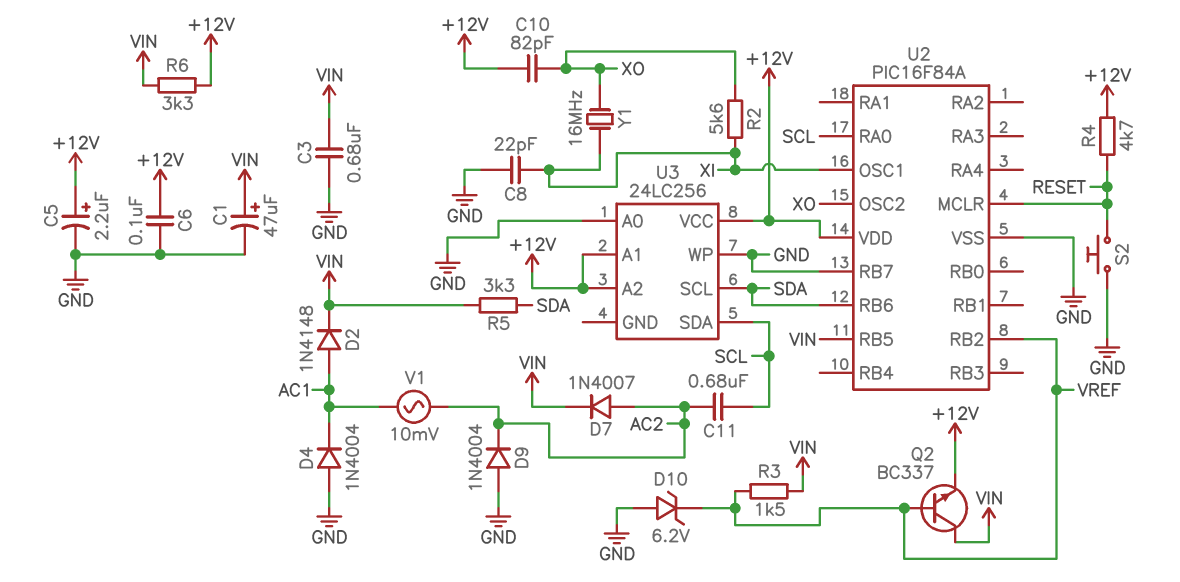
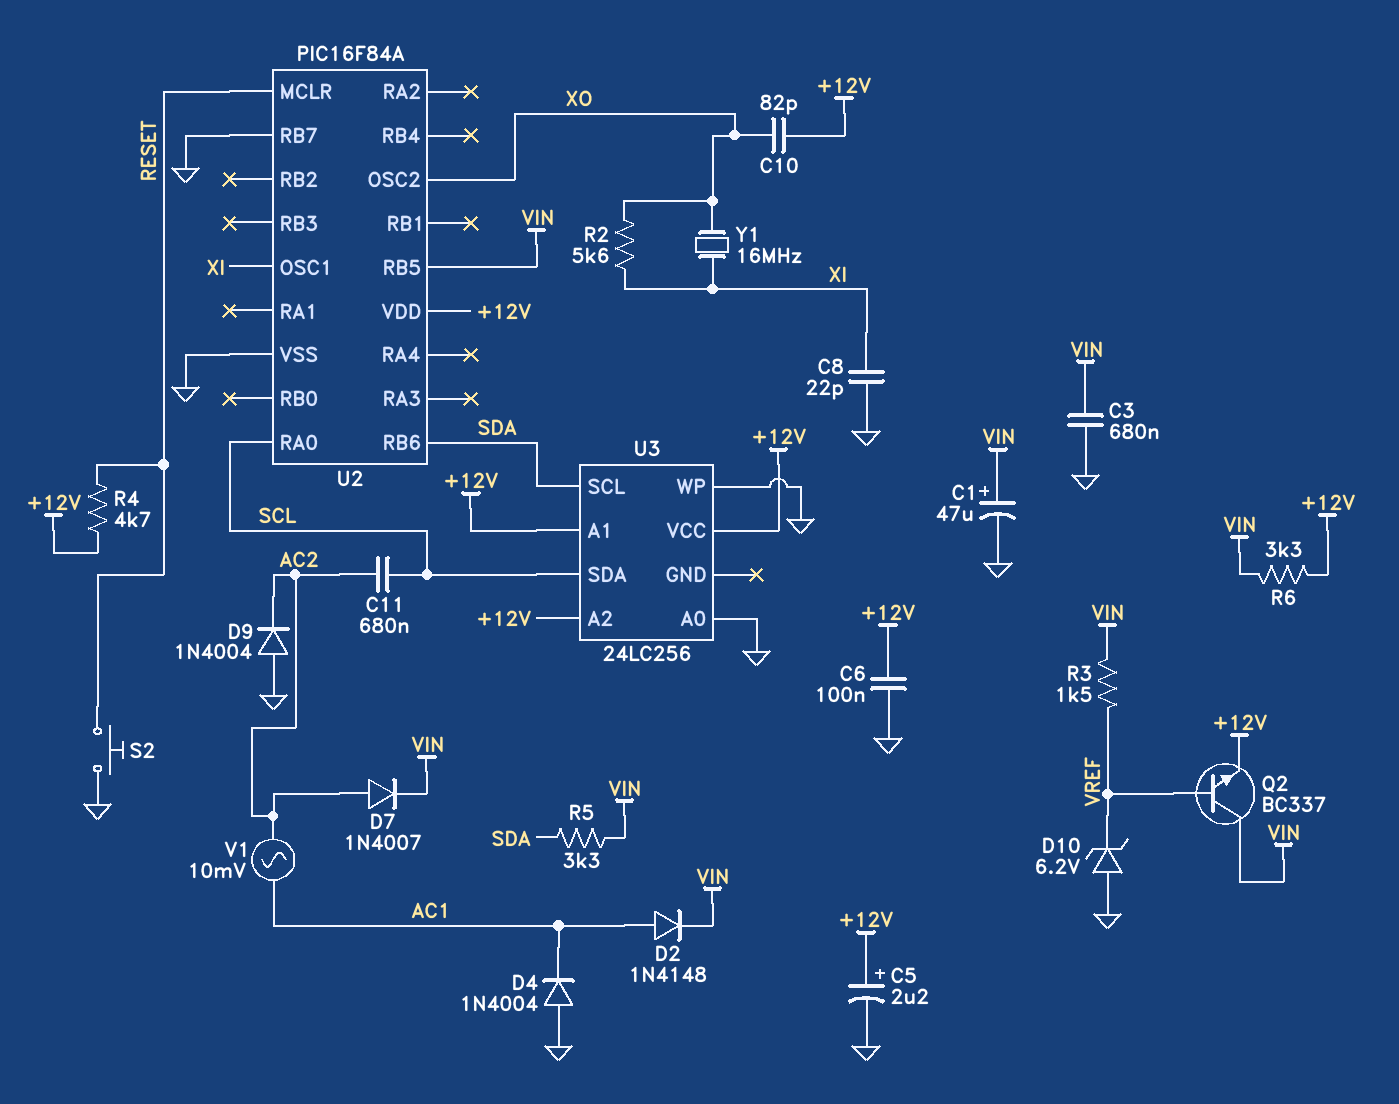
U2 pin RB2: VREF -> none

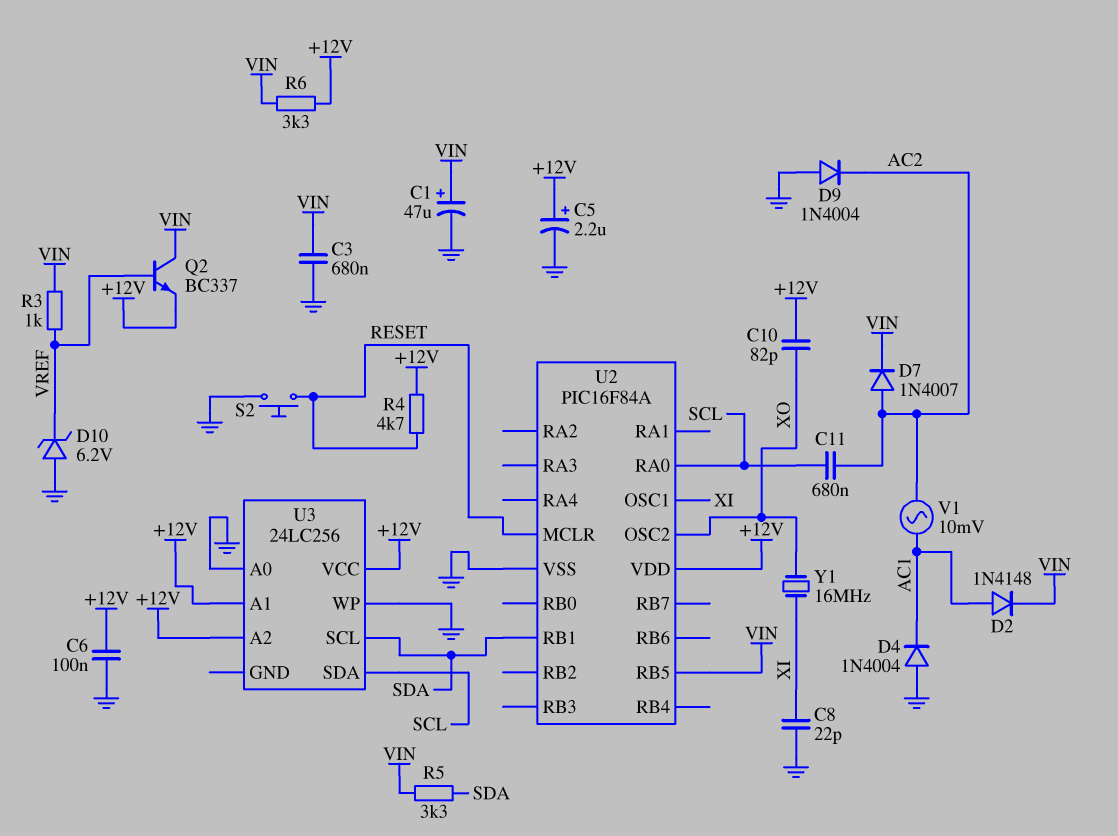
R2: 5.6k (XI, XO) -> none
R3: 1.5k (VIN, VREF) -> 1k (VIN, VREF)
U2 pin RB1: none -> SDA
U2 pin RB6: SDA -> none
U2 pin RB7: GND -> none

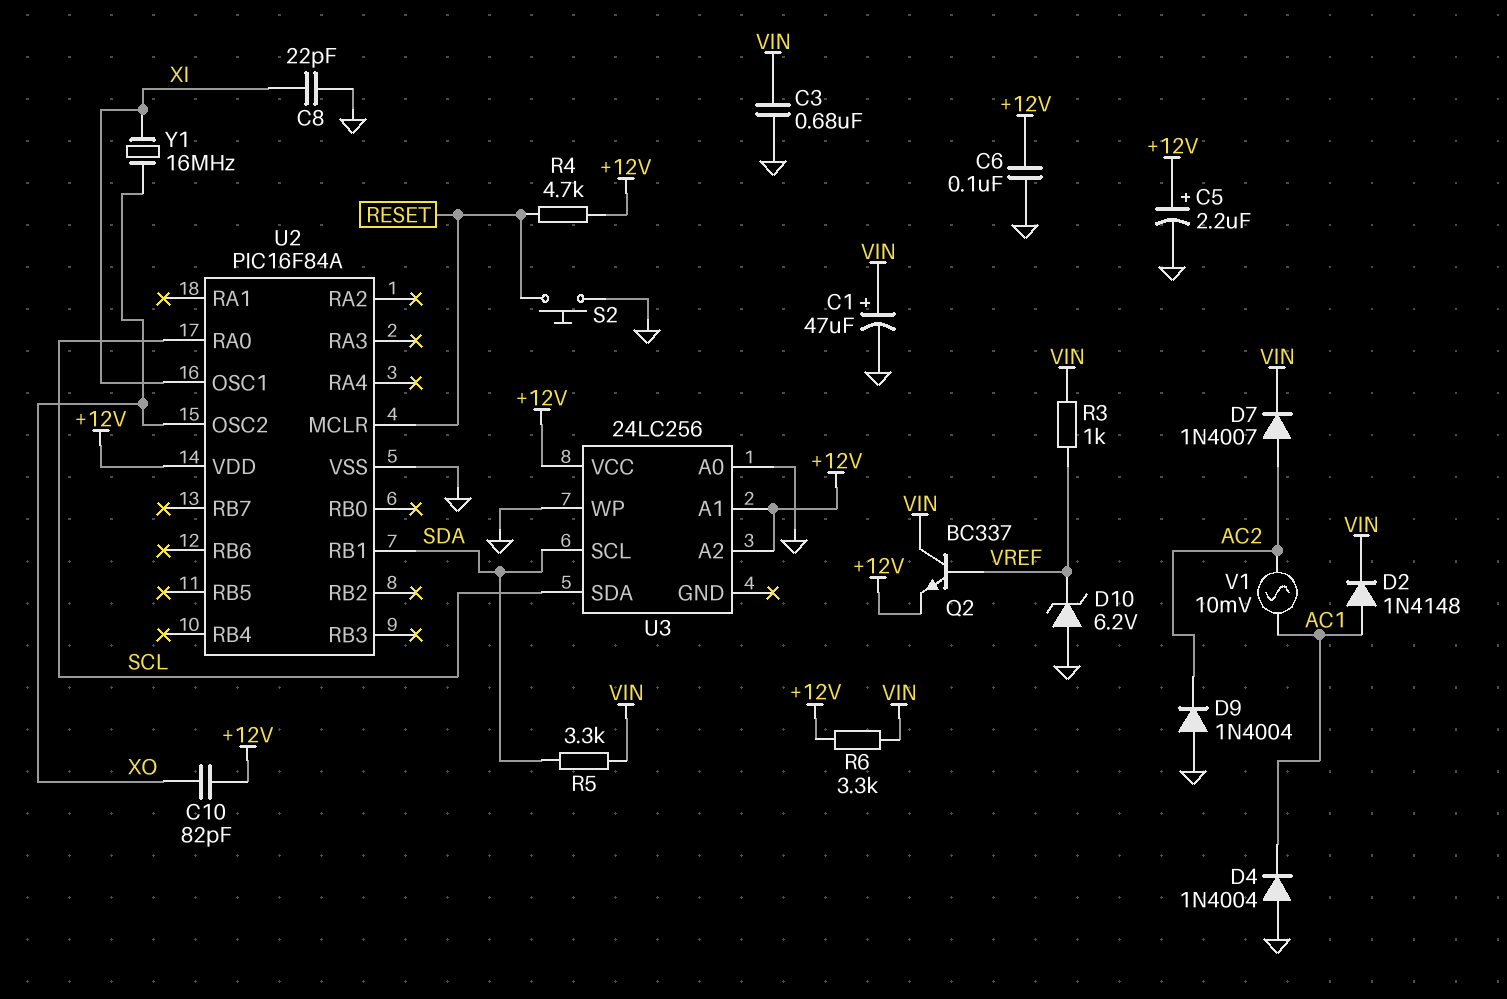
C11: 680nF (AC2, SCL) -> none
U2 pin RB5: VIN -> none

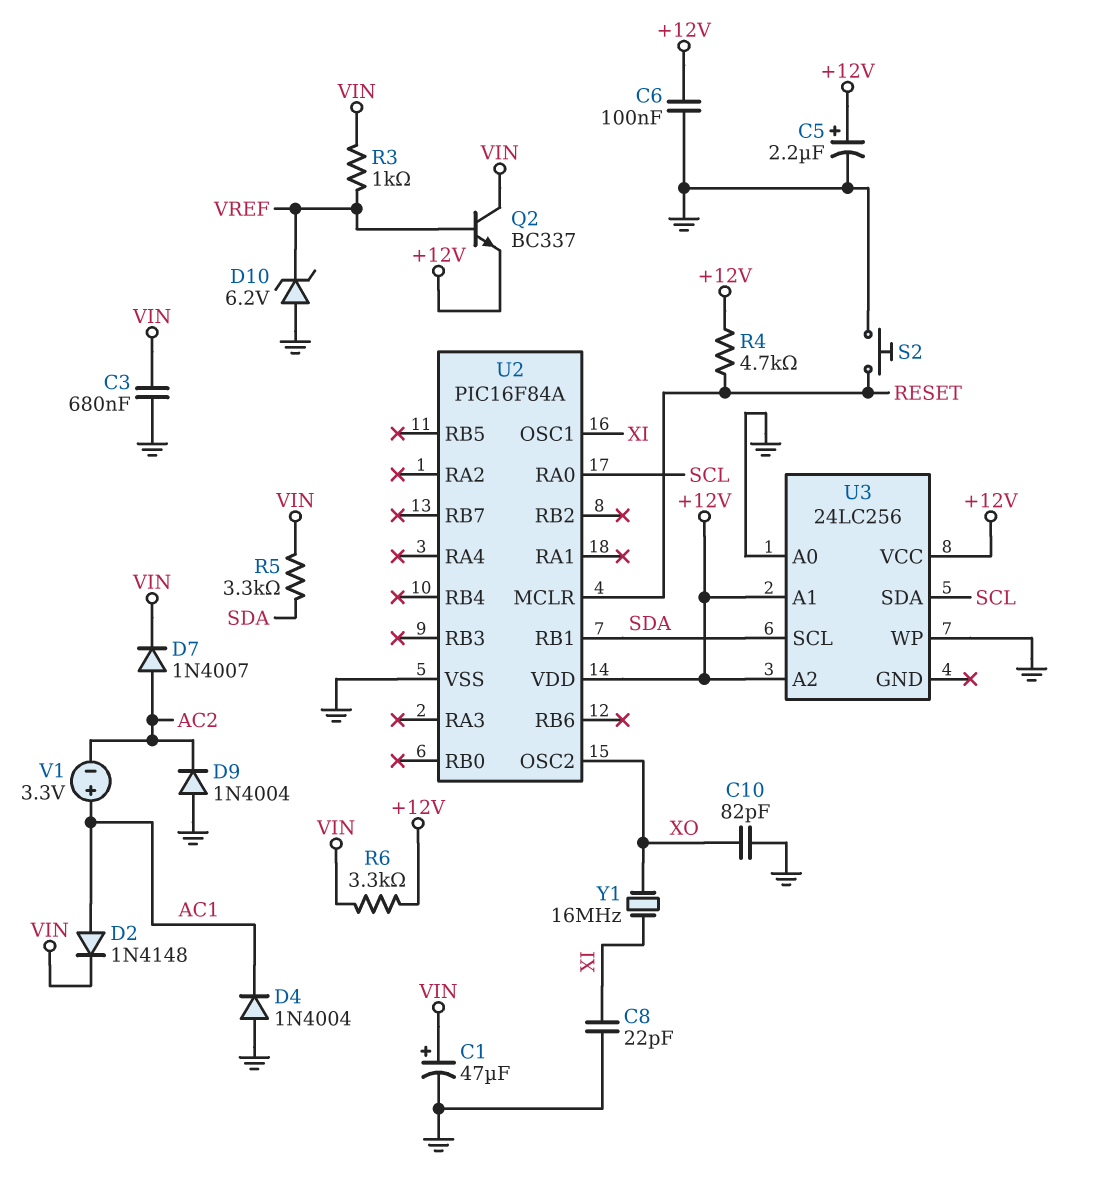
C10: 82pF (+12V, XO) -> 82pF (GND, XO)
V1: AC 10mV (AC1, AC2) -> 3.3V (plus AC1, minus AC2)

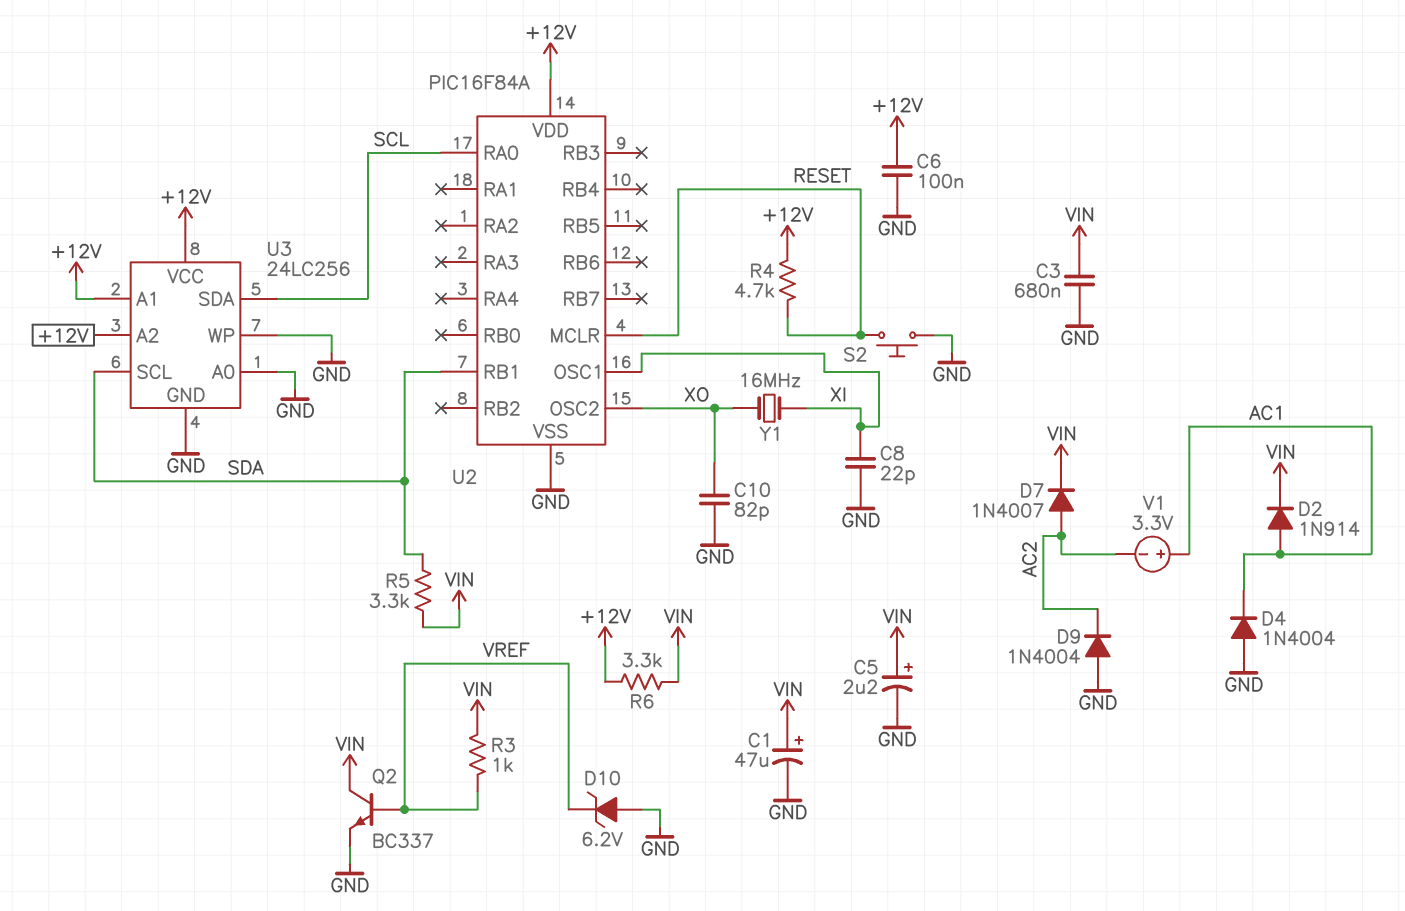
C5: 2.2uF (plus +12V, minus GND) -> 2.2uF (plus VIN, minus GND)
D2: diode 1N4148 (A AC1, K VIN) -> diode 1N914 (A AC1, K VIN)
Q2: NPN BC337 (B VREF, C VIN, E +12V) -> NPN BC337 (B VREF, C VIN, E GND)
U3 pin GND: none -> GND

